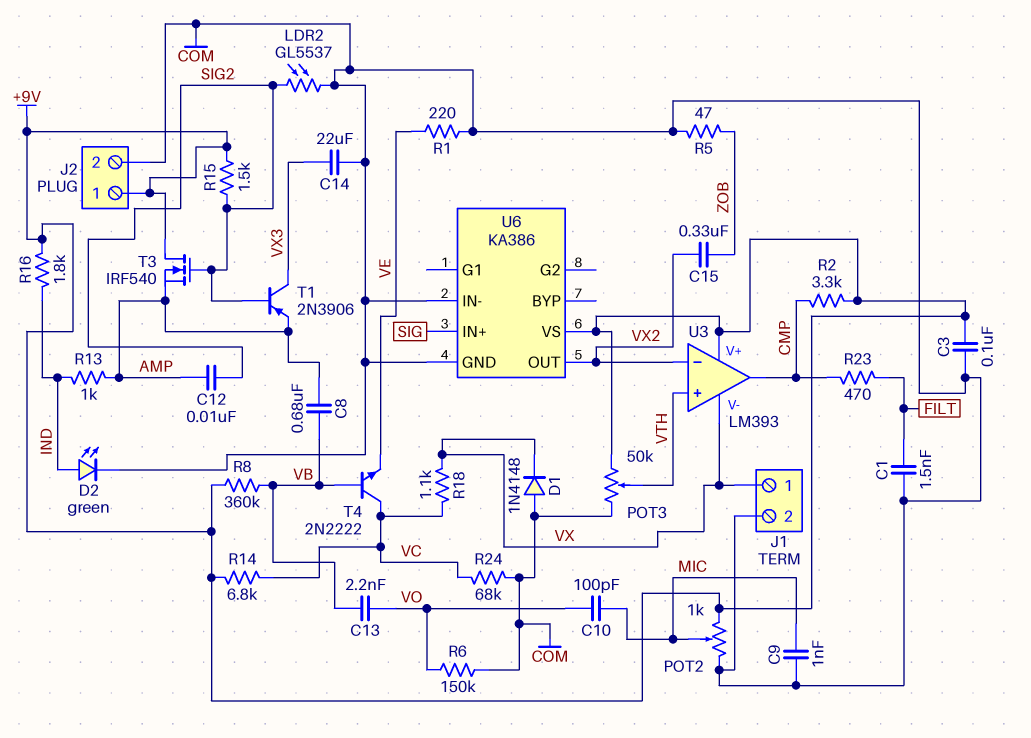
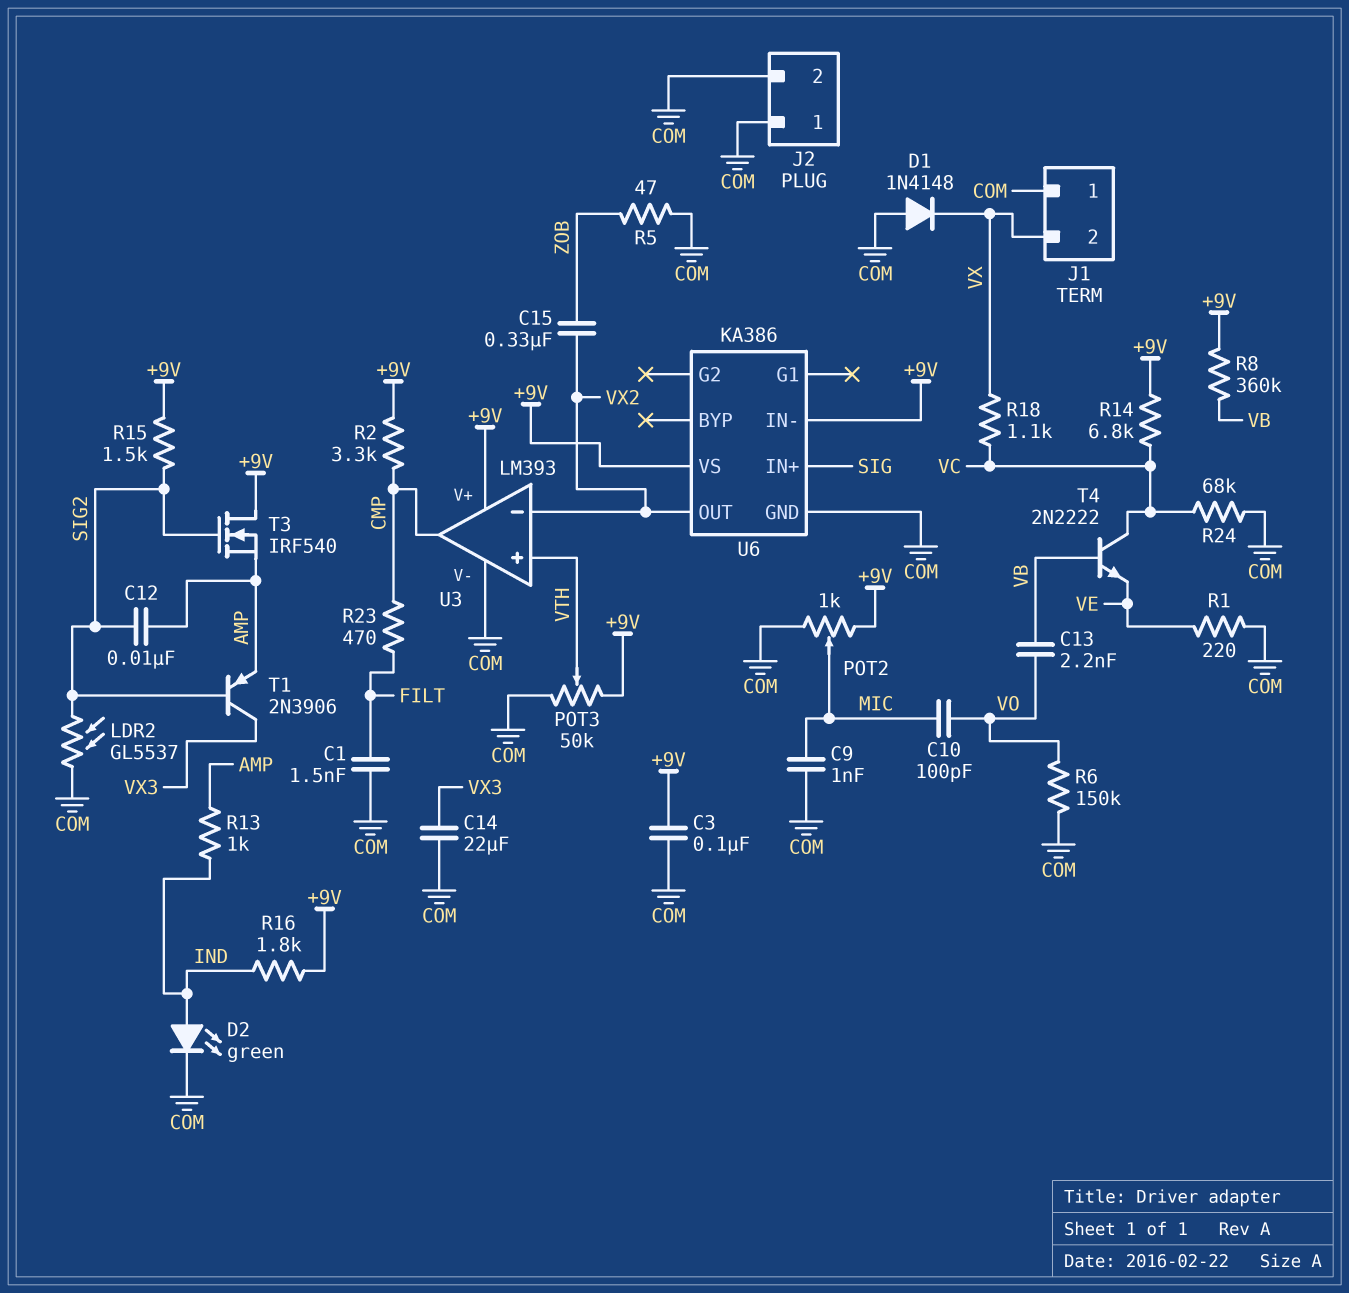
C8: 680nF (AMP, VB) -> none
J1 pin 1: VX -> COM
J1 pin 2: COM -> VX
J2 pin 1: +9V -> COM
U3 pin V-: VX -> COM
U6 pin IN-: COM -> +9V

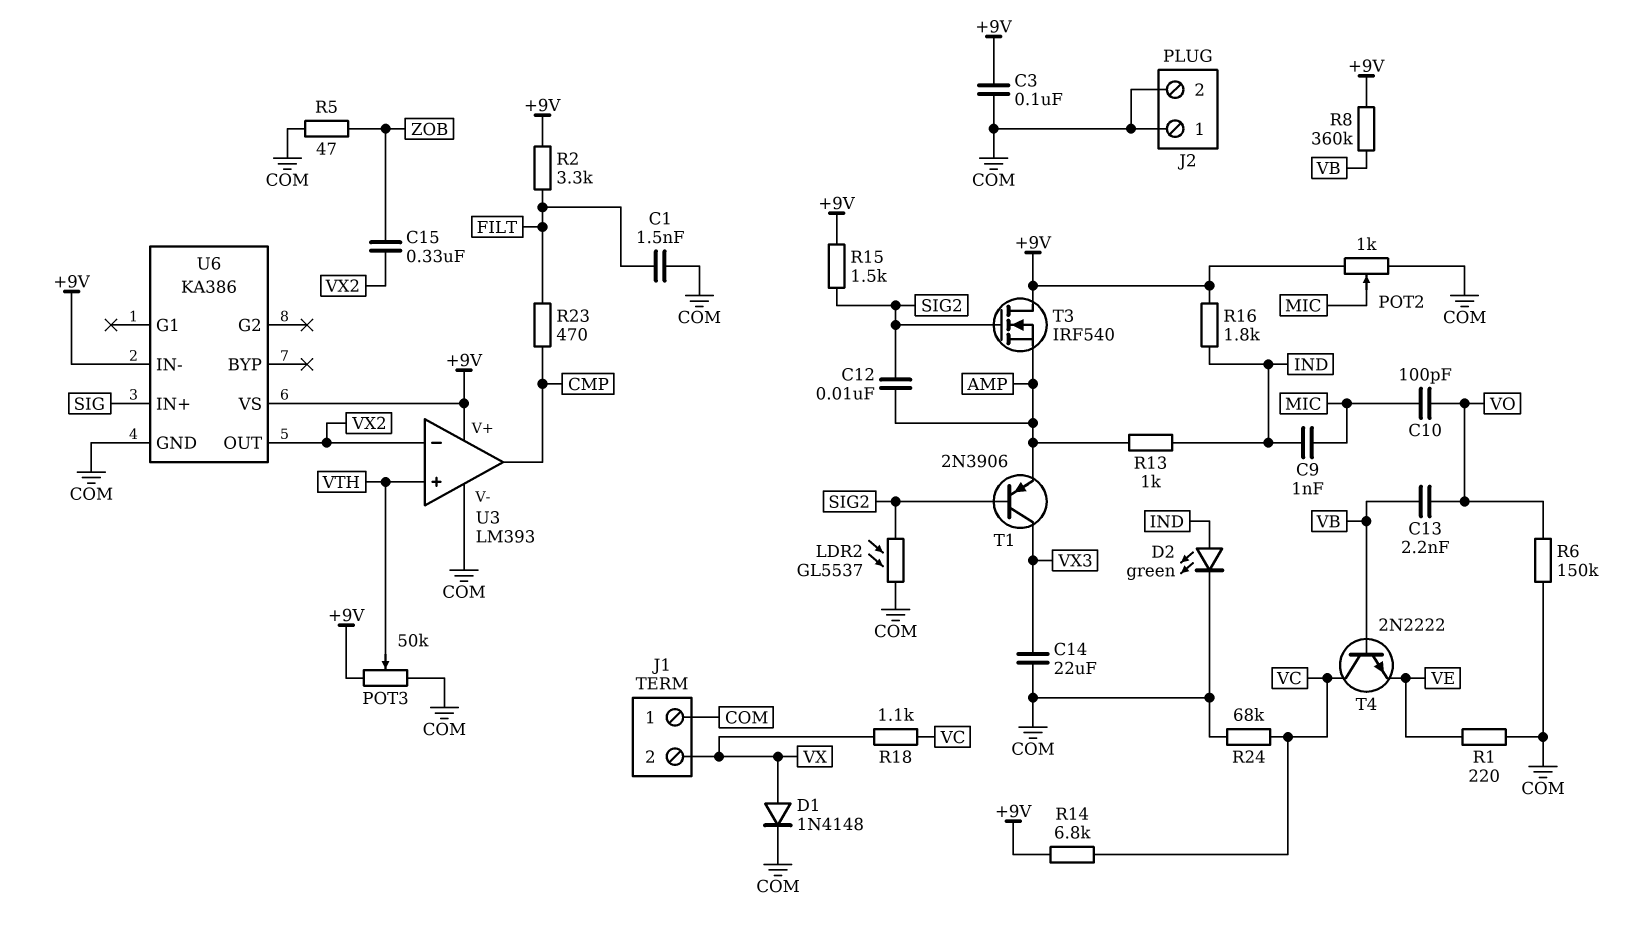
C9: 1nF (COM, MIC) -> 1nF (IND, MIC)
D1: diode 1N4148 (A COM, K VX) -> diode 1N4148 (A VX, K COM)
R2: 3.3k (+9V, CMP) -> 3.3k (+9V, FILT)

